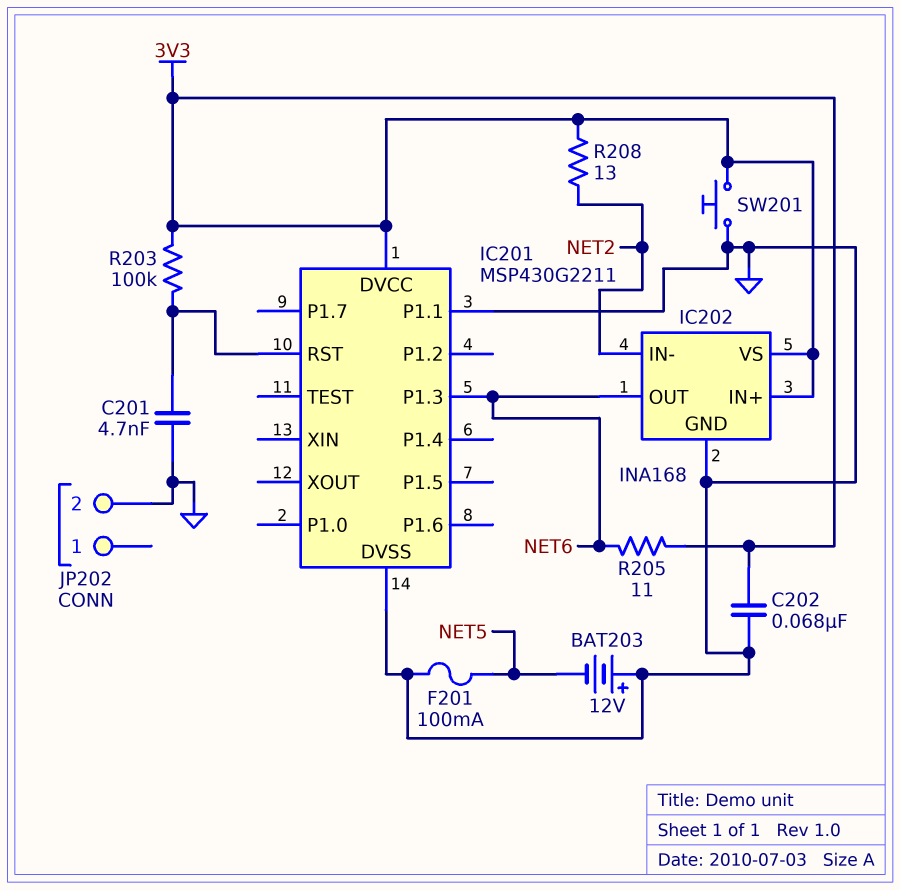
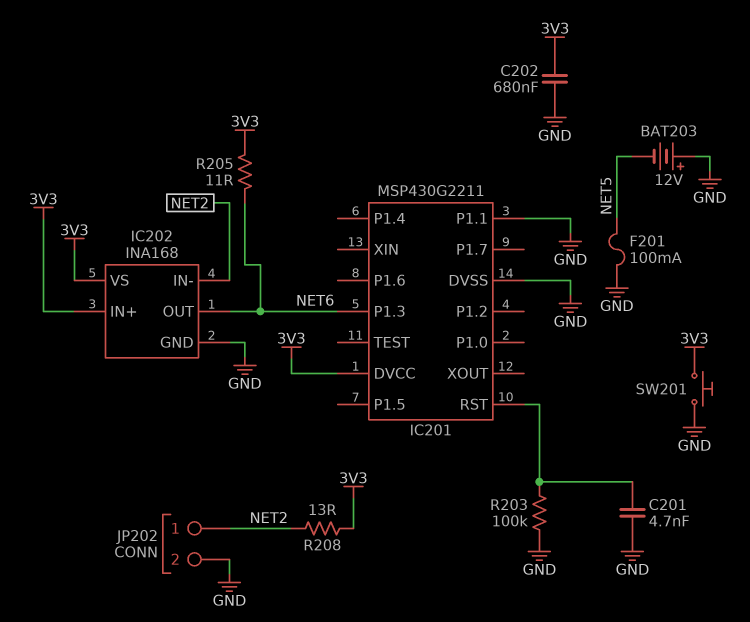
C202: 68nF (3V3, GND) -> 680nF (3V3, GND)
JP202 pin 1: none -> NET2
R203: 100k (3V3, IC201/RST) -> 100k (GND, IC201/RST)

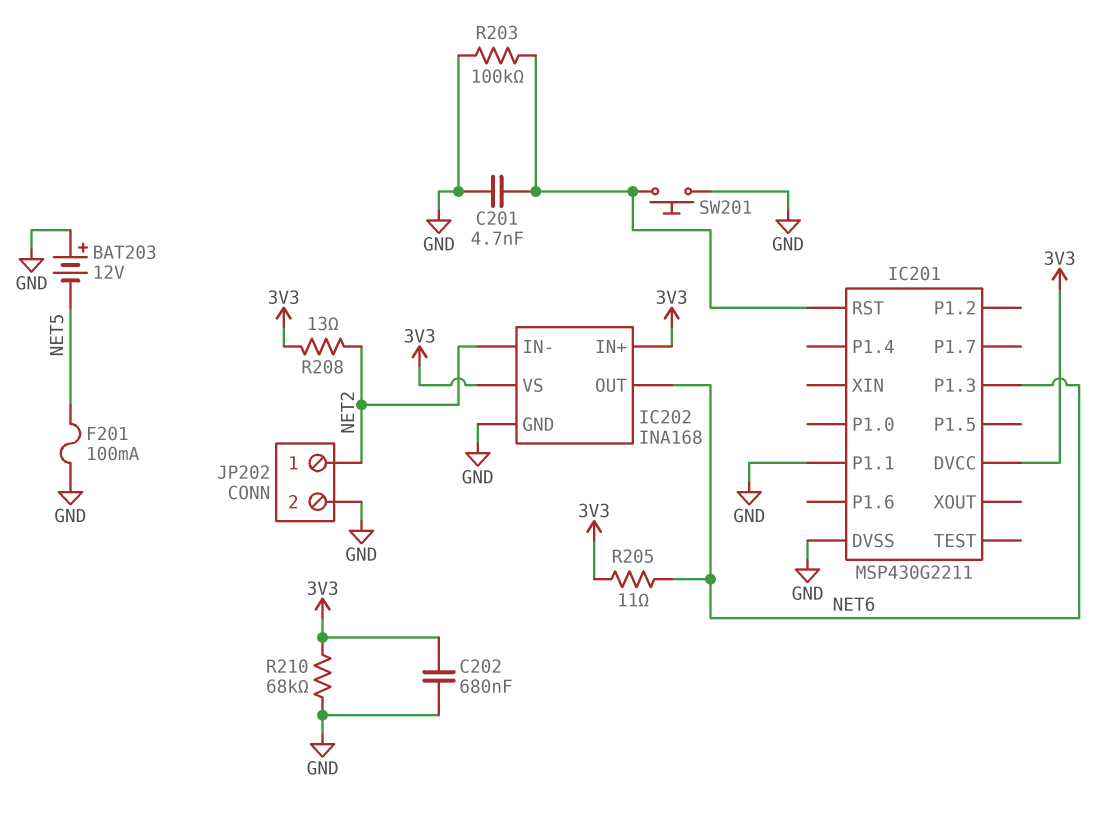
R210: none -> 68k (3V3, GND)
SW201: button (3V3, GND) -> button (GND, IC201/RST)

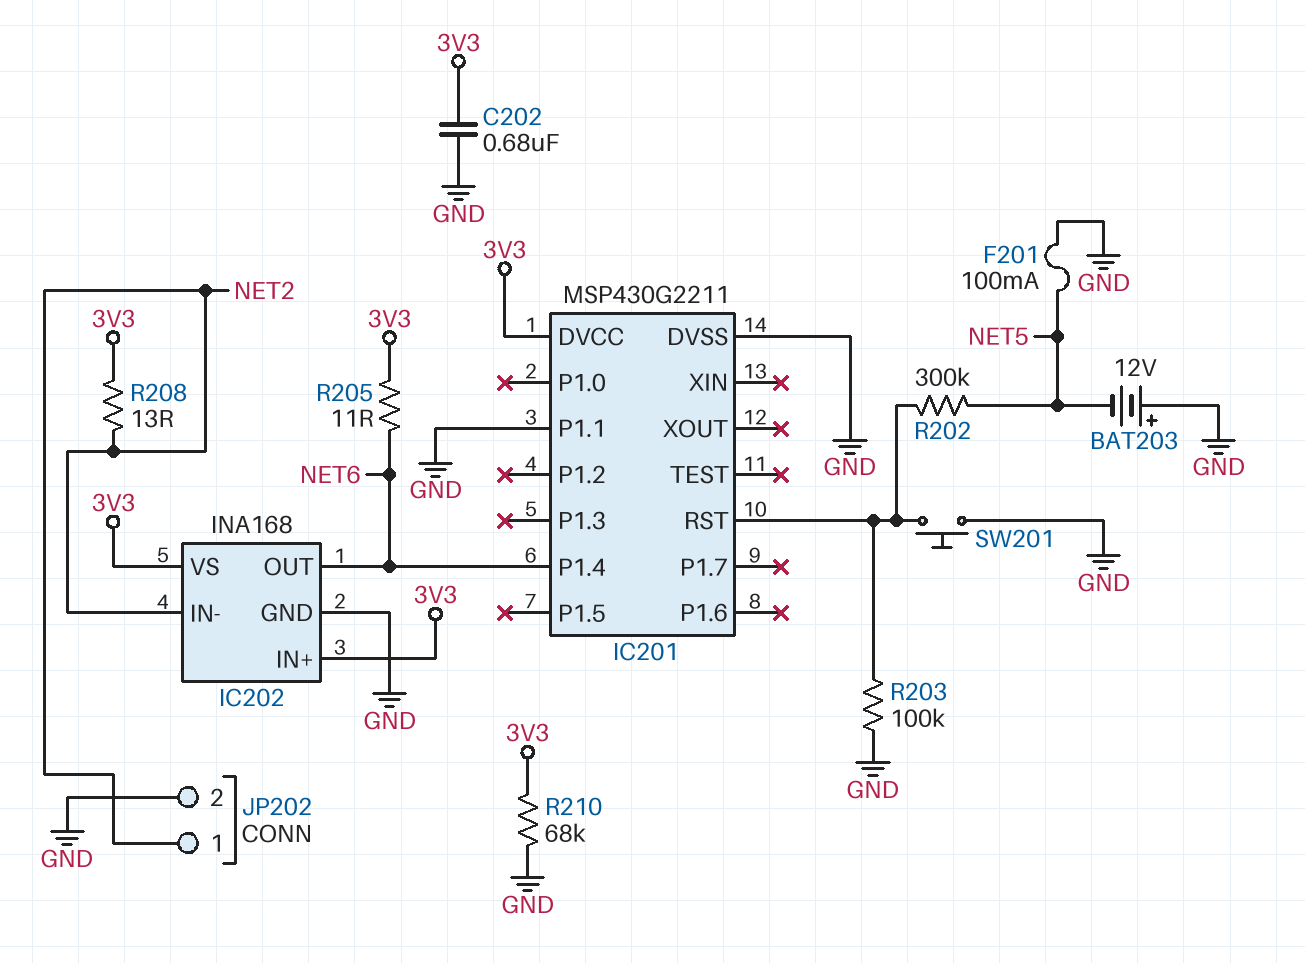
C201: 4.7nF (GND, IC201/RST) -> none
IC201 pin P1.3: NET6 -> none
IC201 pin P1.4: none -> NET6
R202: none -> 300k (IC201/RST, NET5)

